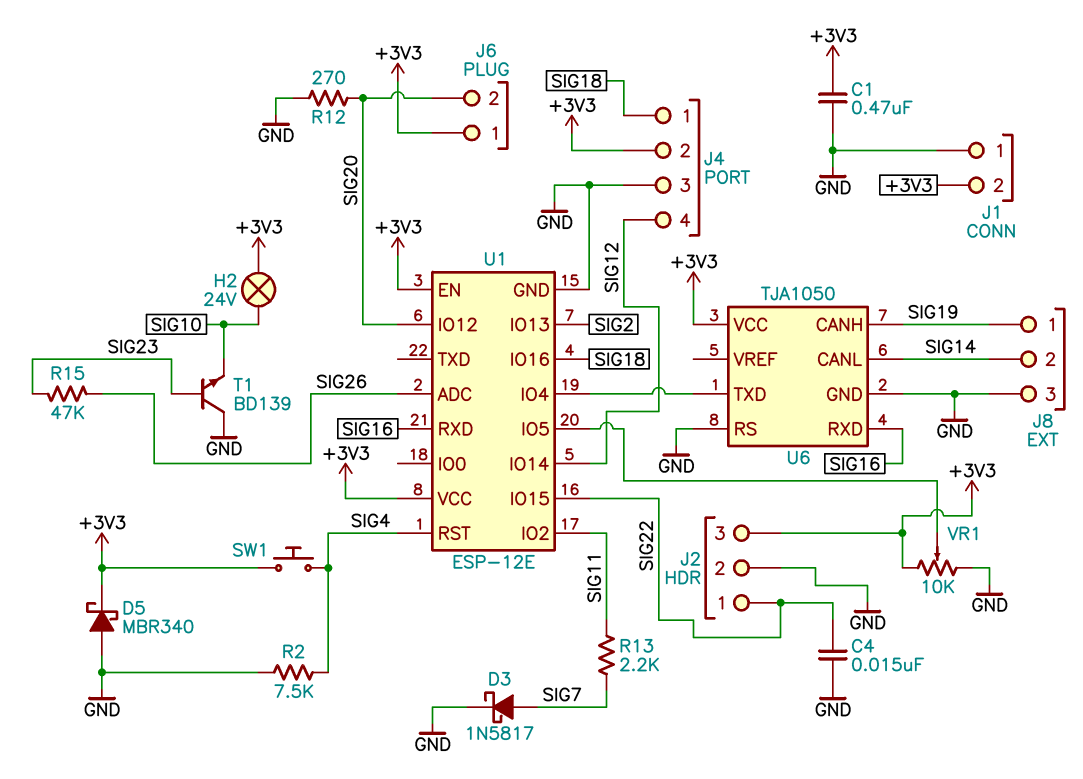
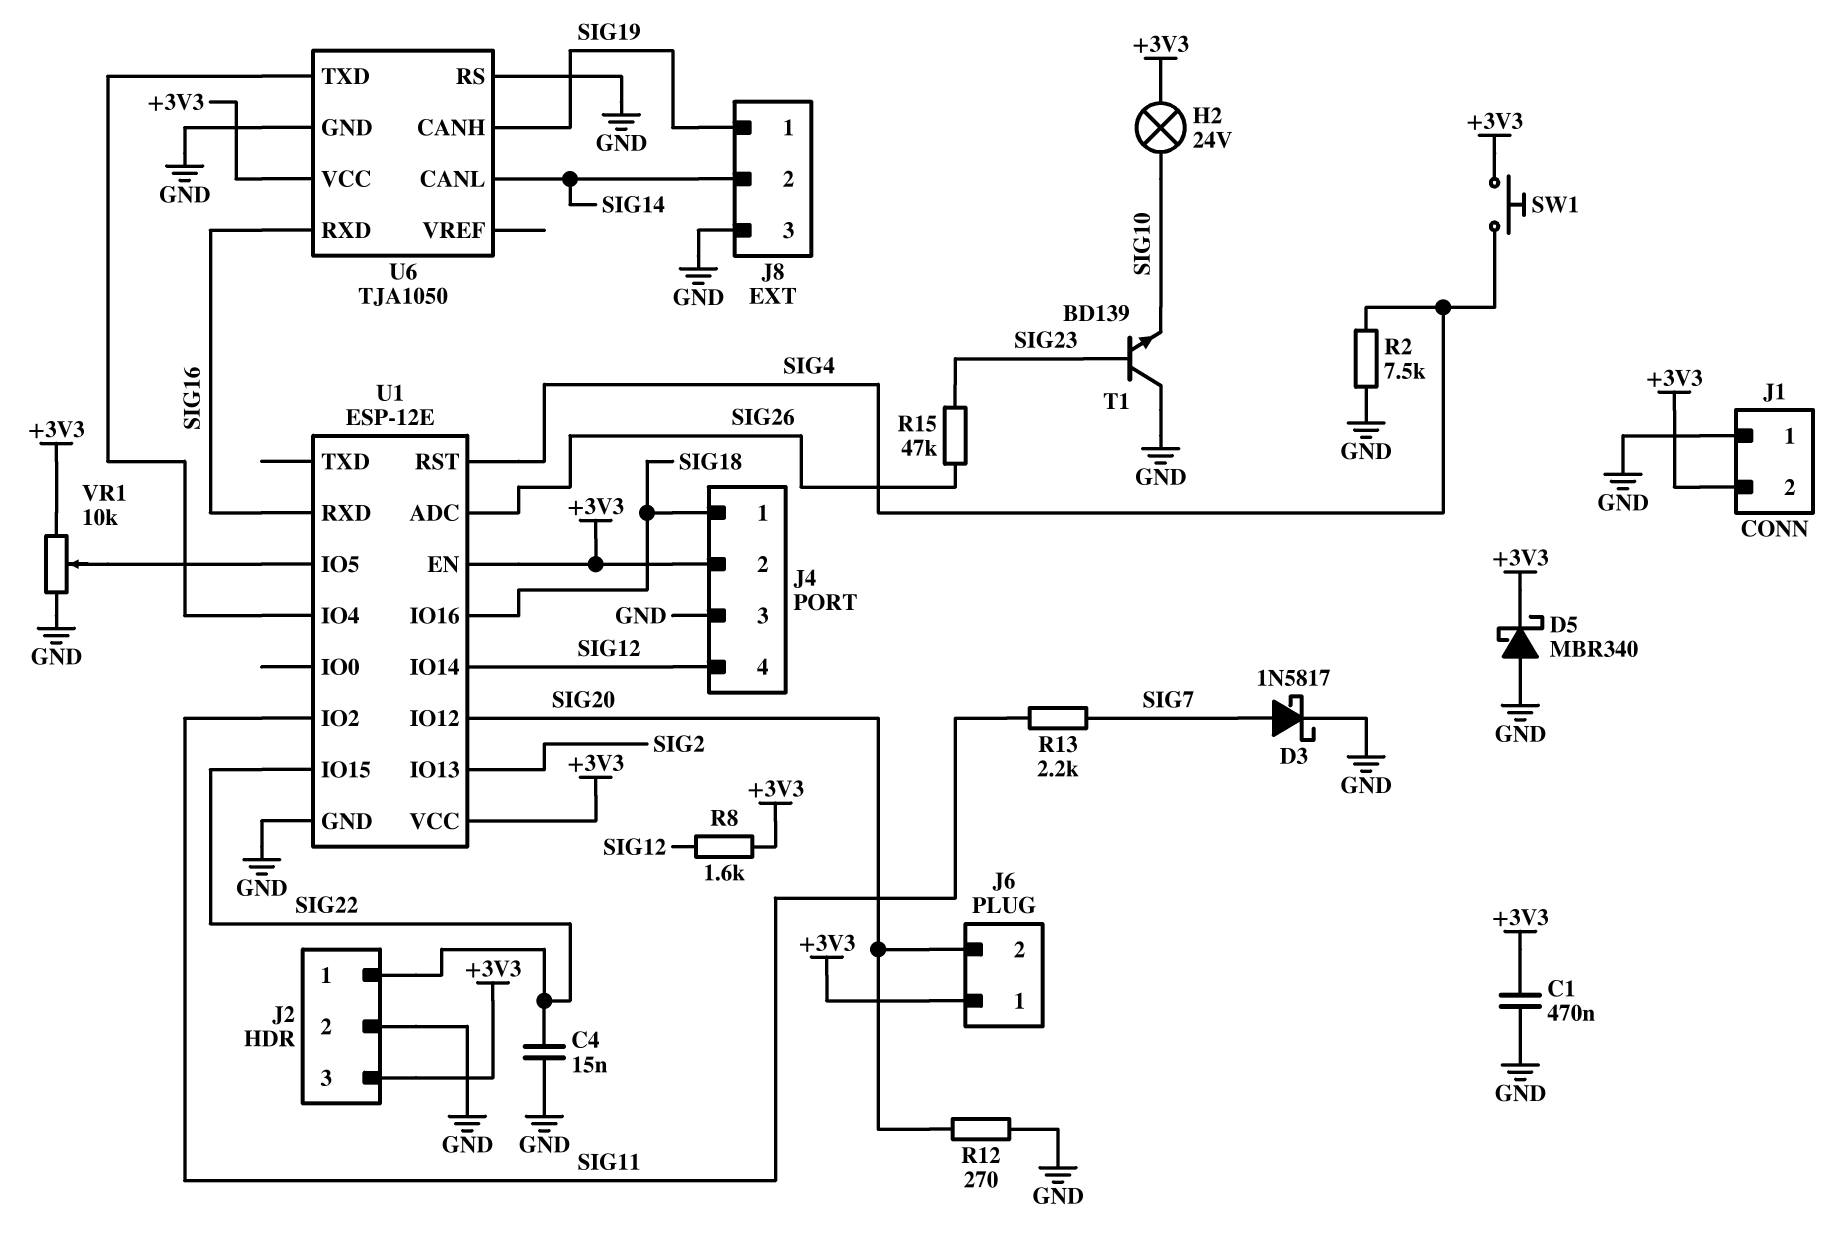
R8: none -> 1.6k (+3V3, SIG12)

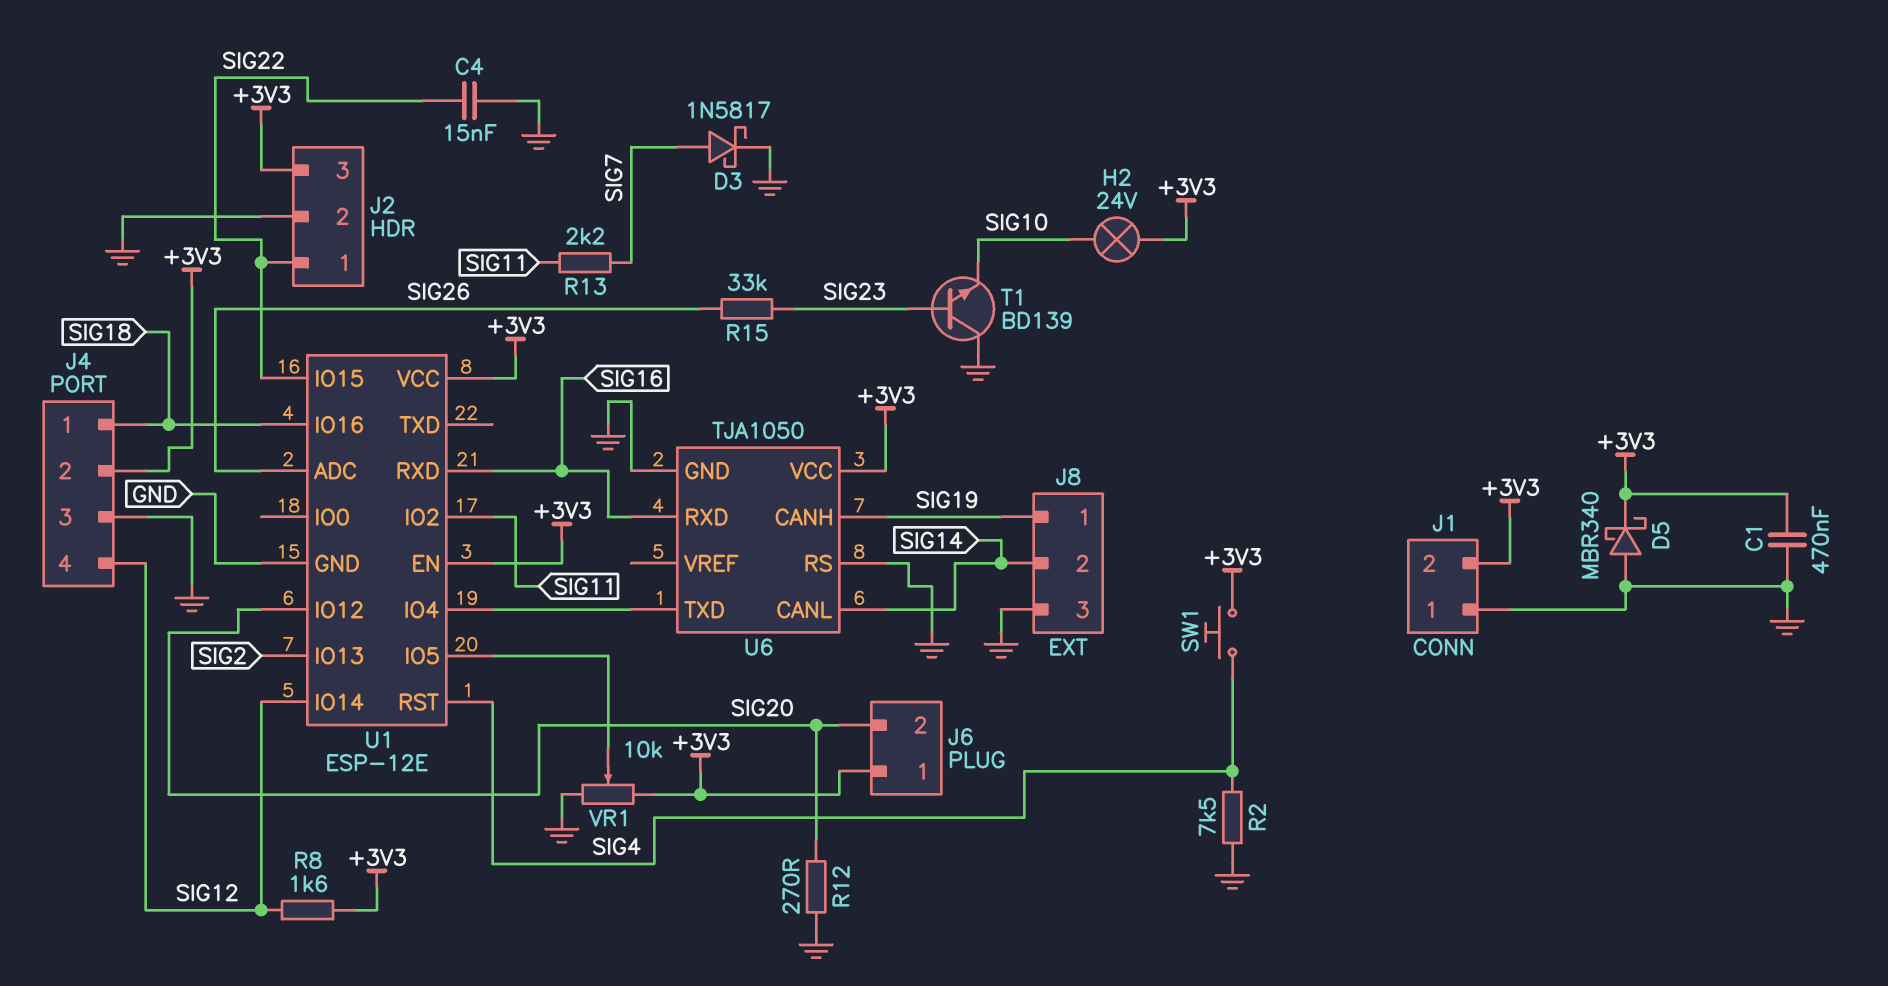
R15: 47k (SIG23, SIG26) -> 33k (SIG23, SIG26)

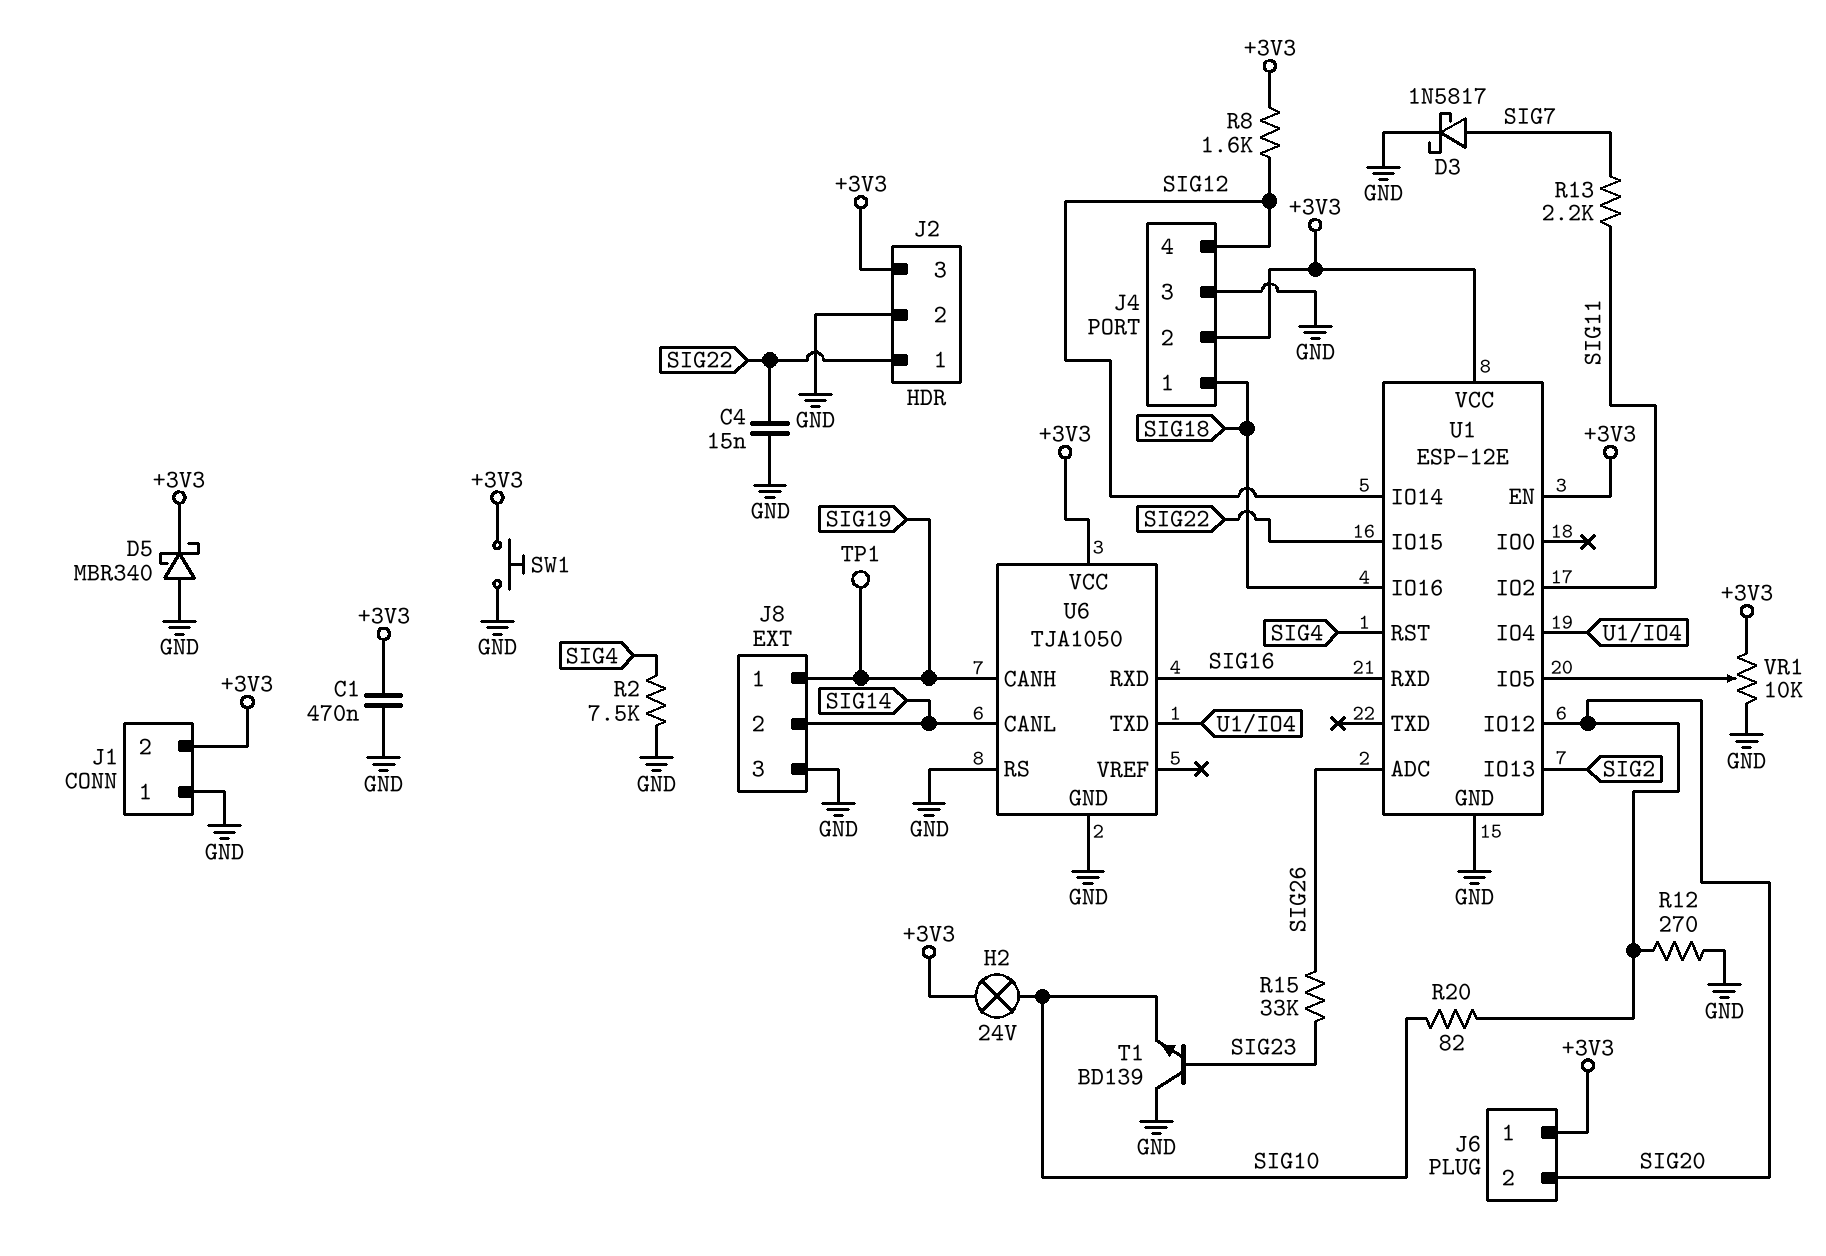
R20: none -> 82 (SIG10, SIG20)
SW1: button (+3V3, SIG4) -> button (+3V3, GND)
TP1: none -> test point (SIG19)

